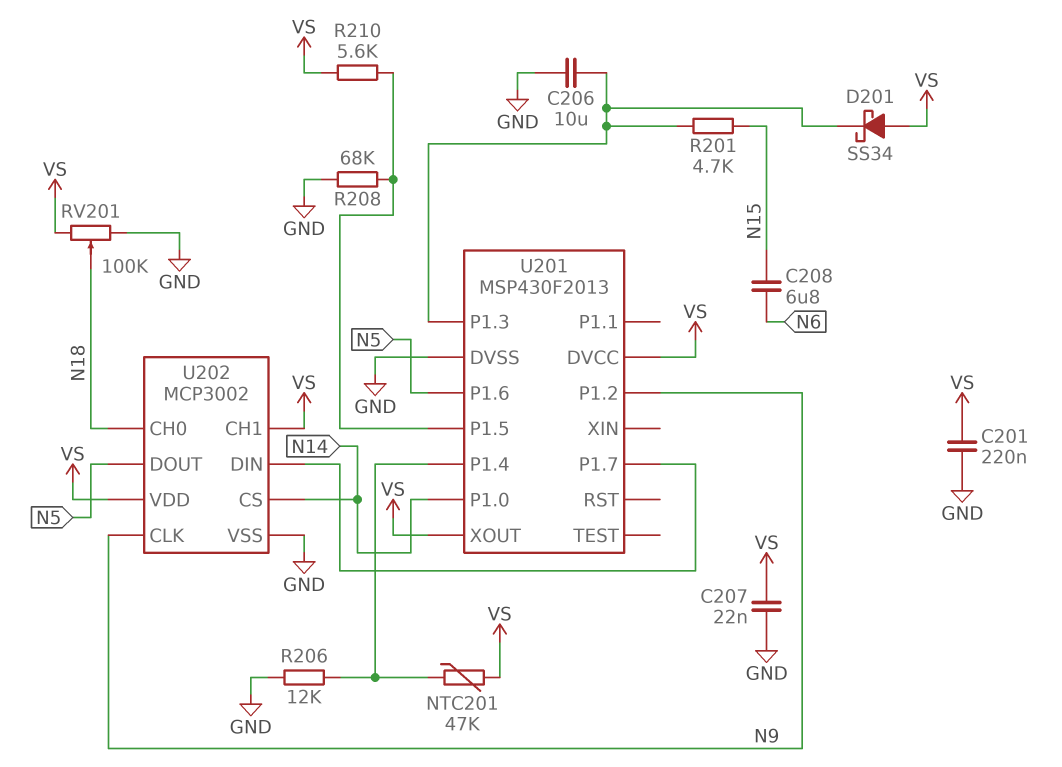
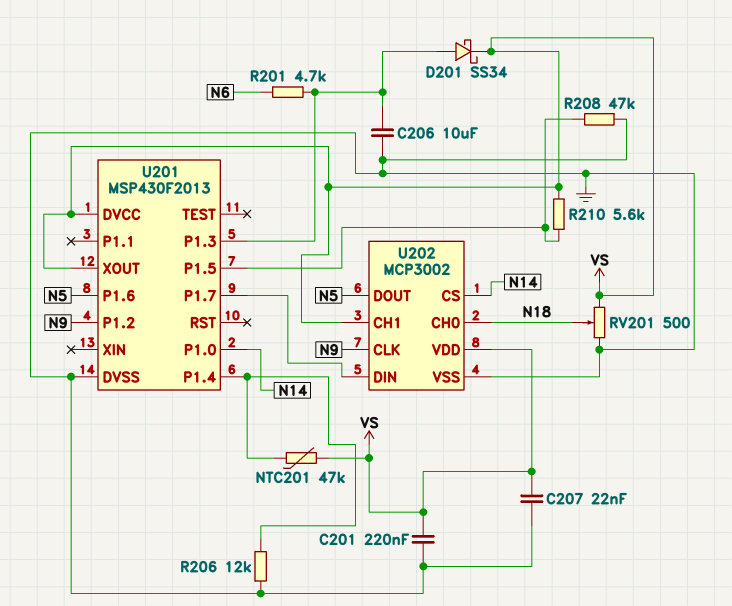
C208: 6.8uF (N6, N15) -> none
D201: schottky SS34 (A VS, K U201/P1.3) -> schottky SS34 (A U201/P1.3, K VS)
R201: 4.7k (N15, U201/P1.3) -> 4.7k (N6, U201/P1.3)
R208: 68k (GND, U201/P1.5) -> 47k (GND, U201/P1.5)
RV201: 100k (GND, VS, wiper N18) -> 500 (GND, VS, wiper N18)

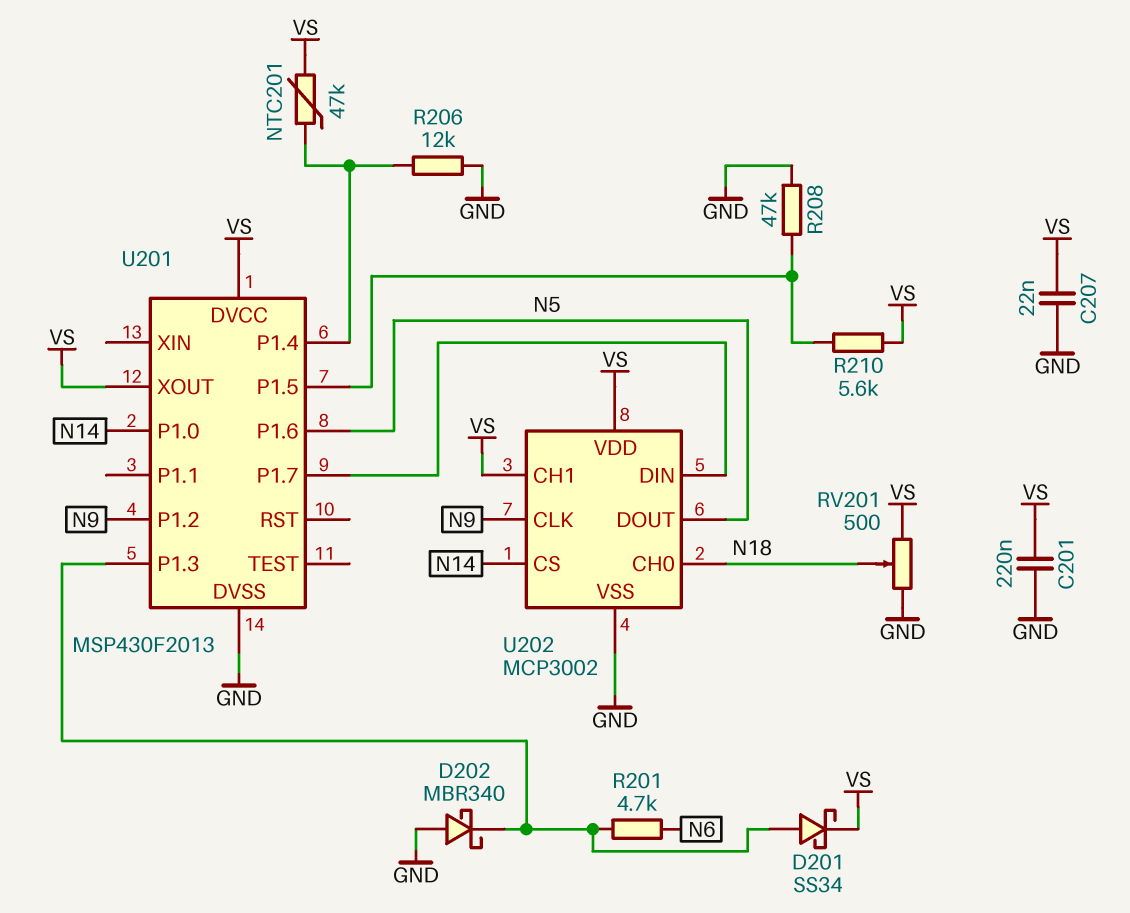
C206: 10uF (GND, U201/P1.3) -> none
D202: none -> schottky MBR340 (A GND, K U201/P1.3)

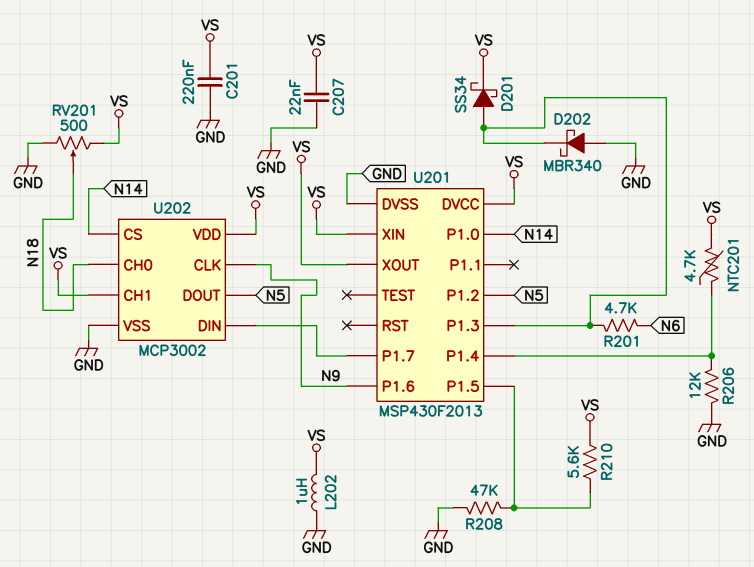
L202: none -> 1uH (GND, VS)
NTC201: 47k (U201/P1.4, VS) -> 4.7k (U201/P1.4, VS)
U201 pin P1.2: N9 -> N5
U201 pin P1.6: N5 -> N9
U201 pin XIN: none -> VS

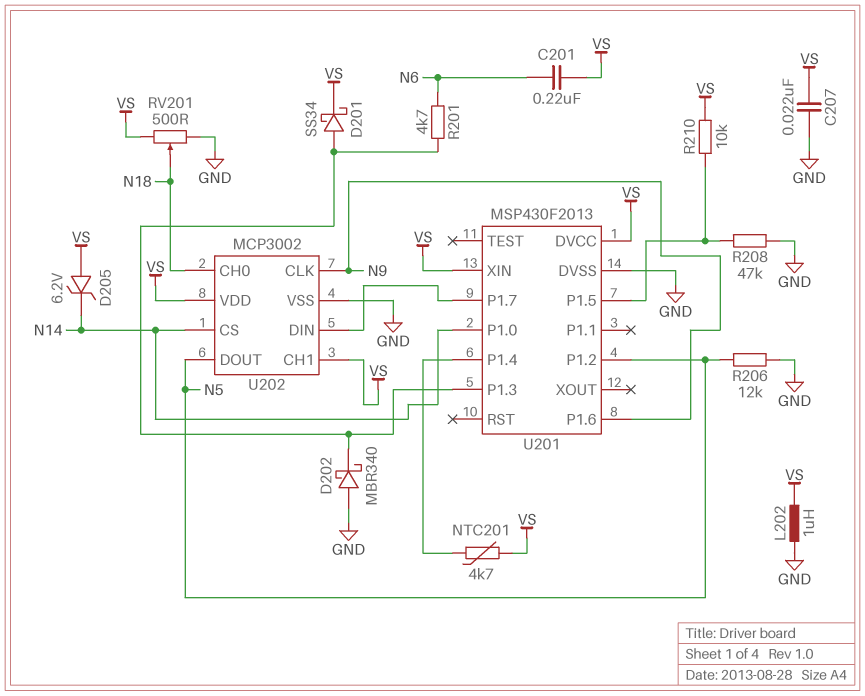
C201: 220nF (GND, VS) -> 220nF (N6, VS)
D205: none -> zener 6.2V (A VS, K N14)
R206: 12k (GND, U201/P1.4) -> 12k (GND, N5)
R210: 5.6k (U201/P1.5, VS) -> 10k (U201/P1.5, VS)
U201 pin XOUT: VS -> none

